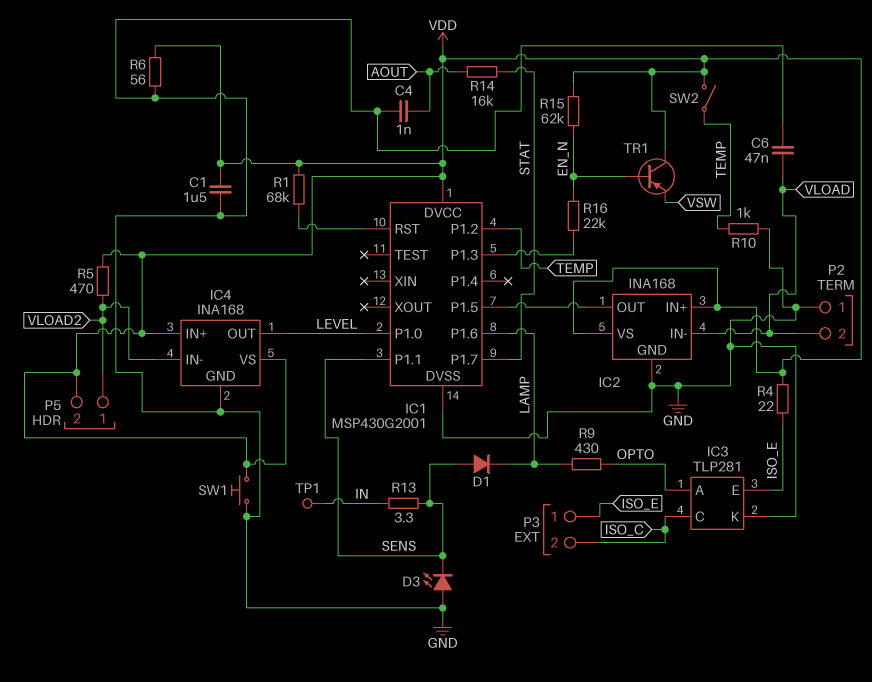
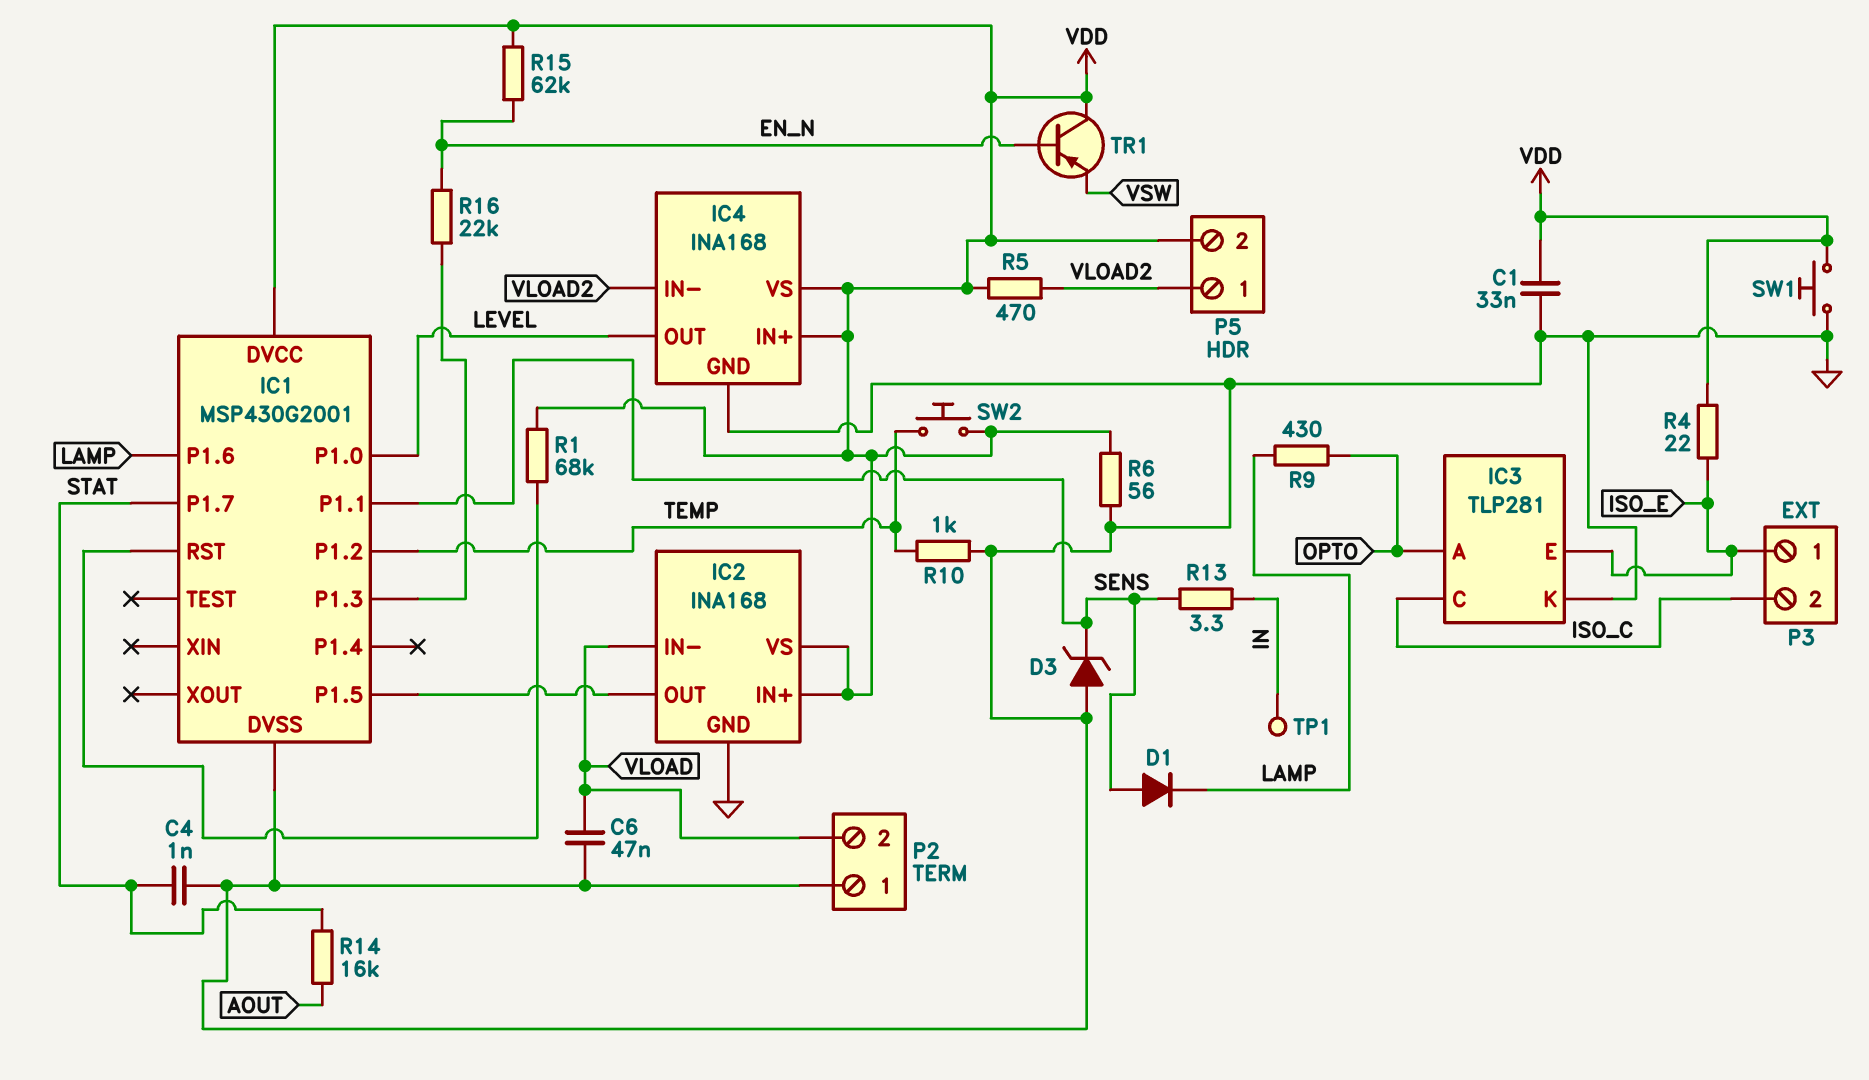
C1: 1.5uF (GND, VDD) -> 33nF (GND, VDD)
C4: 1nF (AOUT, GND) -> 1nF (GND, STAT)
D3: LED (A GND, K SENS) -> zener (A GND, K SENS)
SW2: switch (TEMP, VDD) -> button (TEMP, VDD)

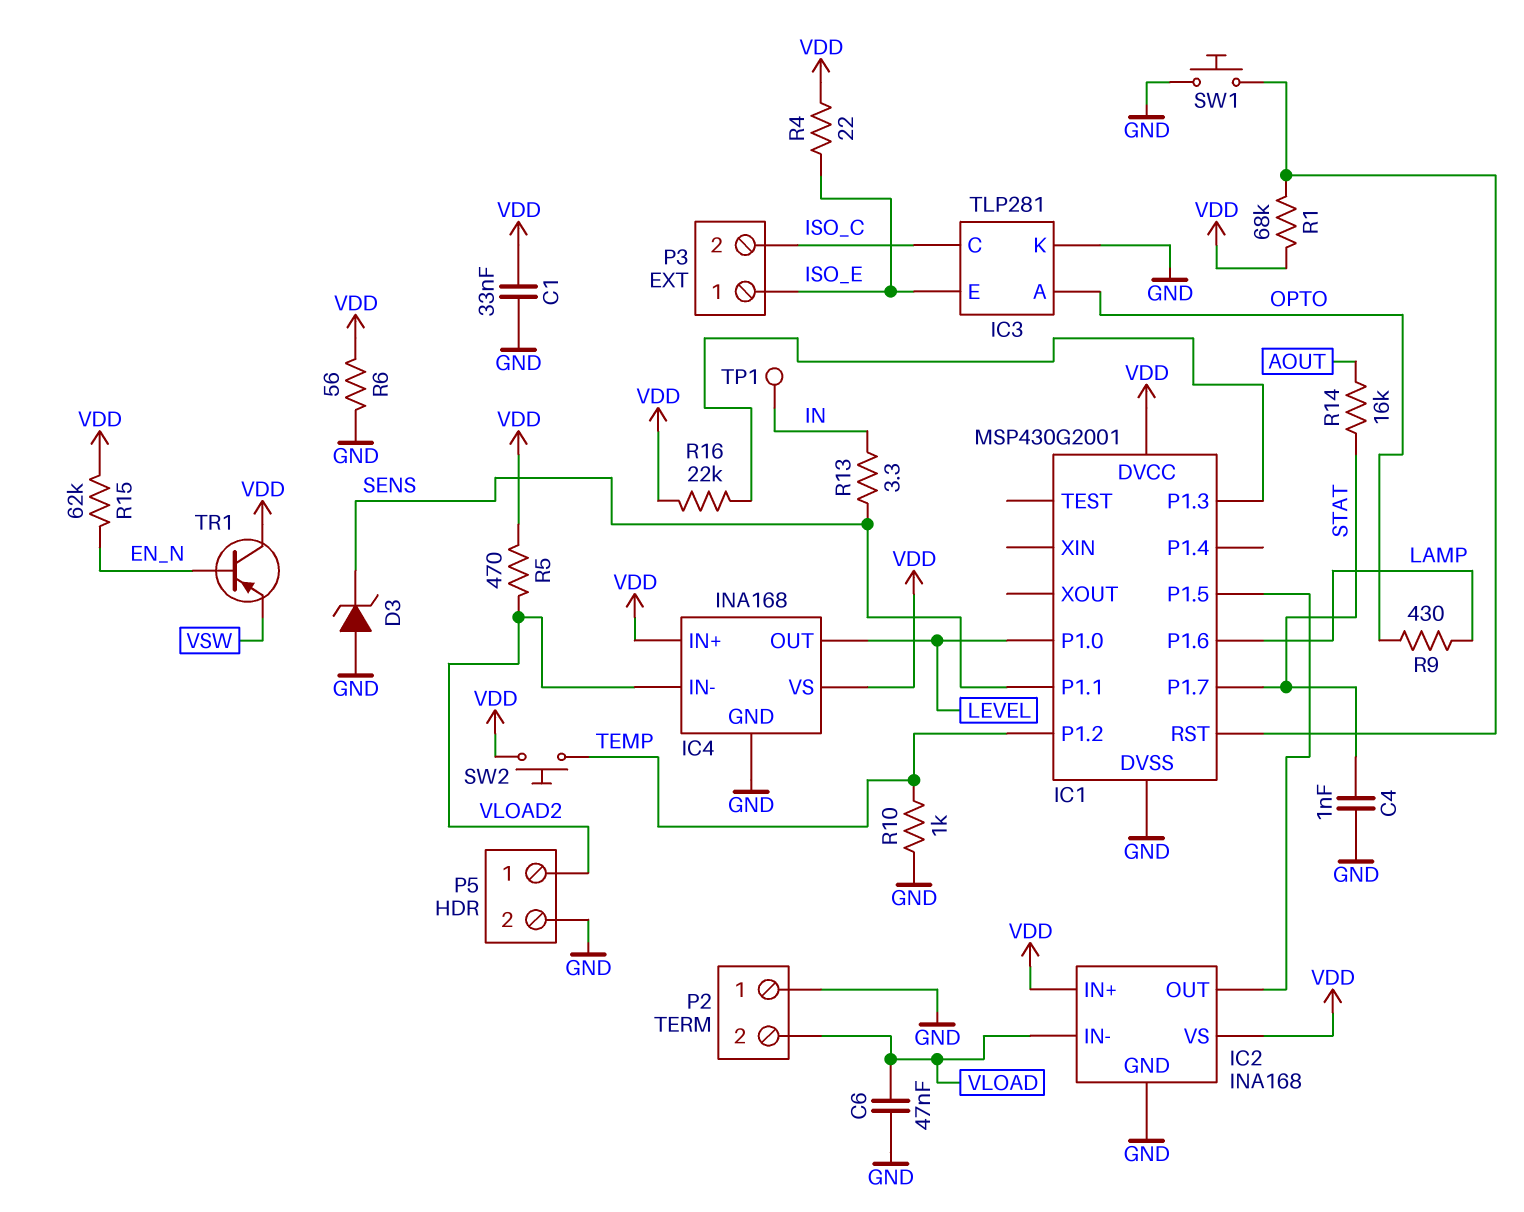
D1: diode (A SENS, K LAMP) -> none
P5 pin 2: VDD -> GND
R16: 22k (EN_N, IC1/P1.3) -> 22k (IC1/P1.3, VDD)
SW1: button (GND, VDD) -> button (GND, IC1/RST)

